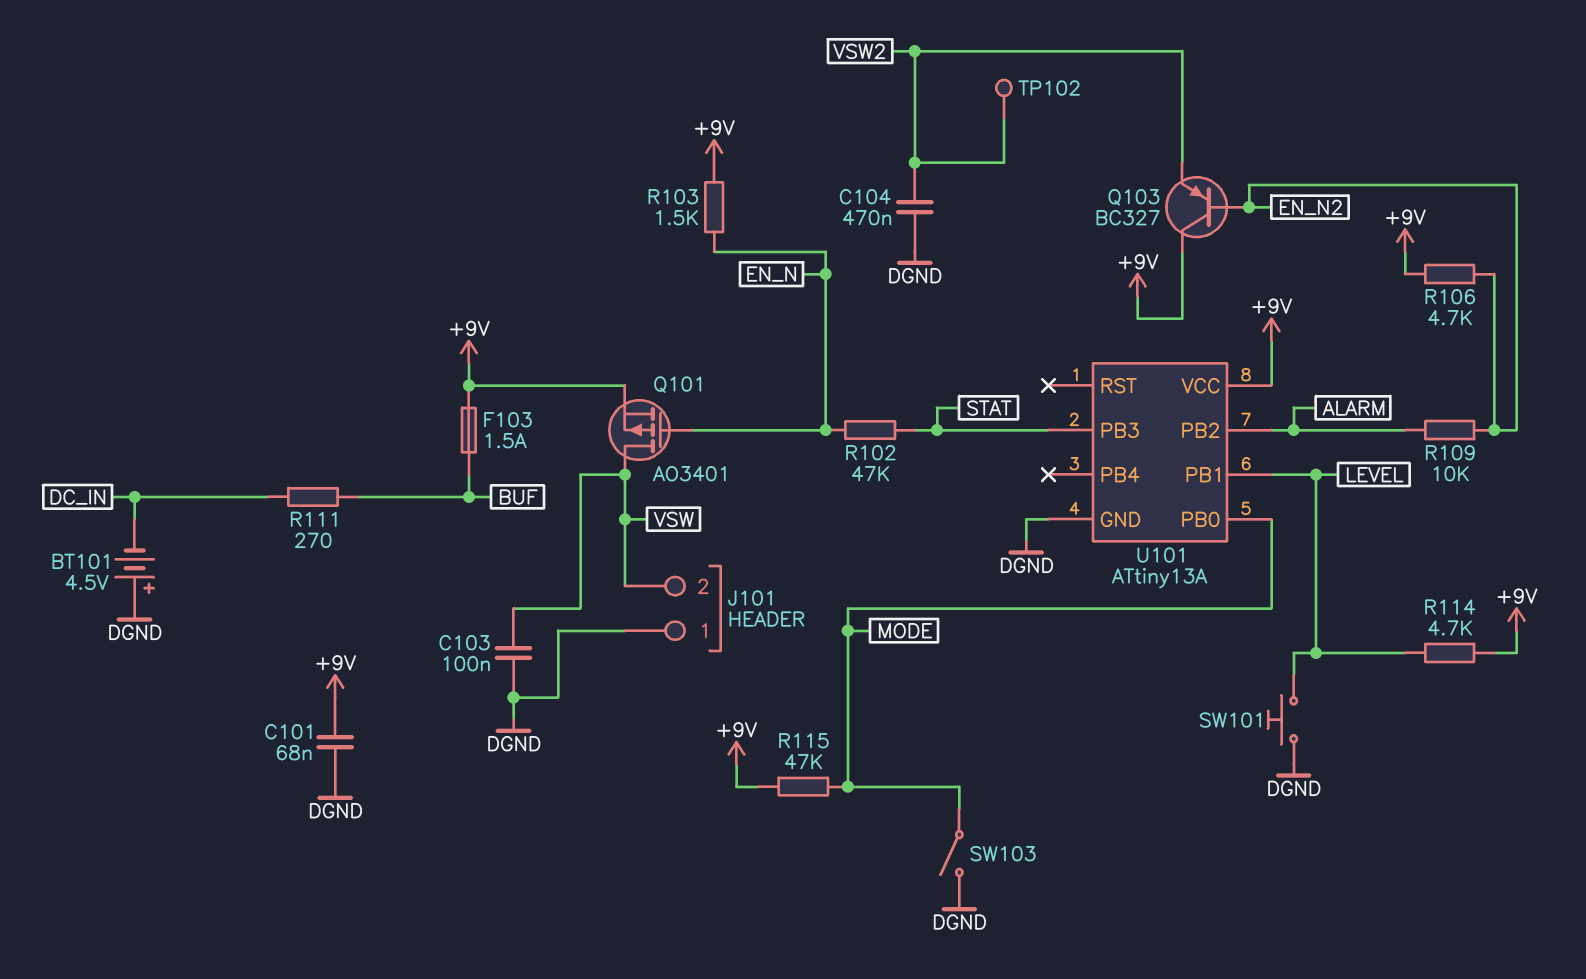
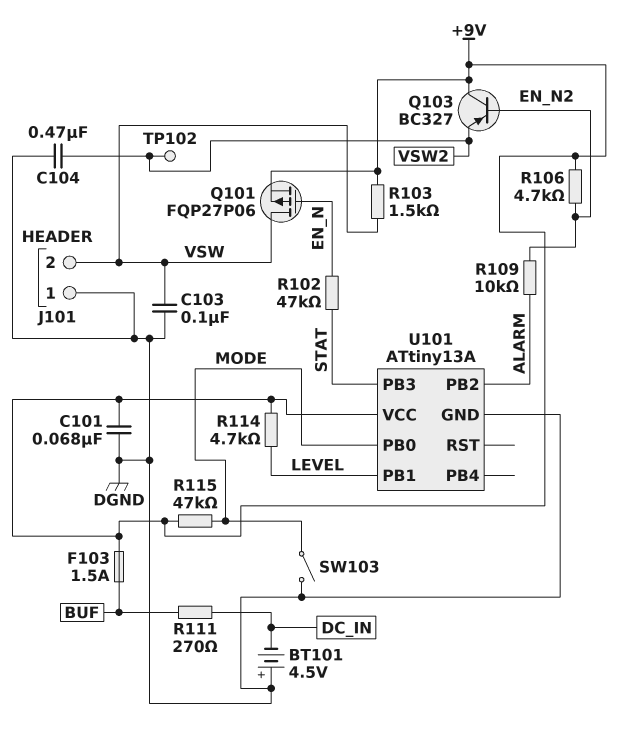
Q101: PMOS AO3401 (G EN_N, D VSW, S +9V) -> PMOS FQP27P06 (G EN_N, D VSW, S +9V)
R103: 1.5k (+9V, EN_N) -> 1.5k (+9V, VSW)
SW101: button (DGND, LEVEL) -> none

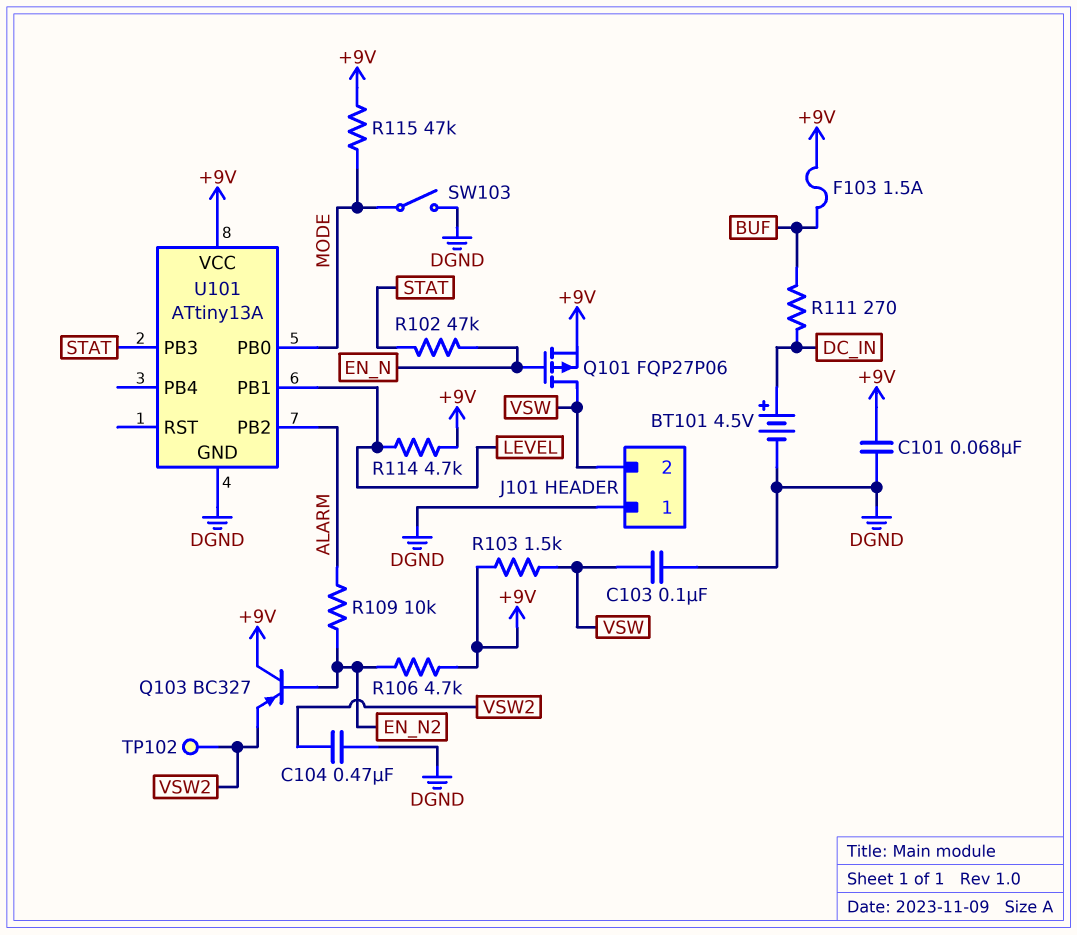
BT101: 4.5V (plus DGND, minus DC_IN) -> 4.5V (plus DC_IN, minus DGND)

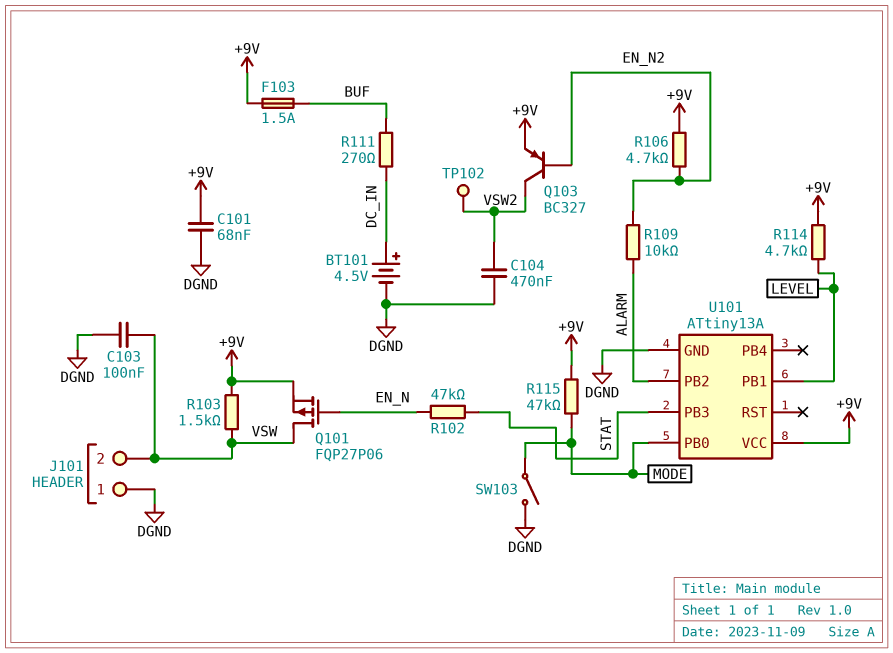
Q103: PNP BC327 (B EN_N2, C +9V, E VSW2) -> PNP BC327 (B EN_N2, C VSW2, E +9V)

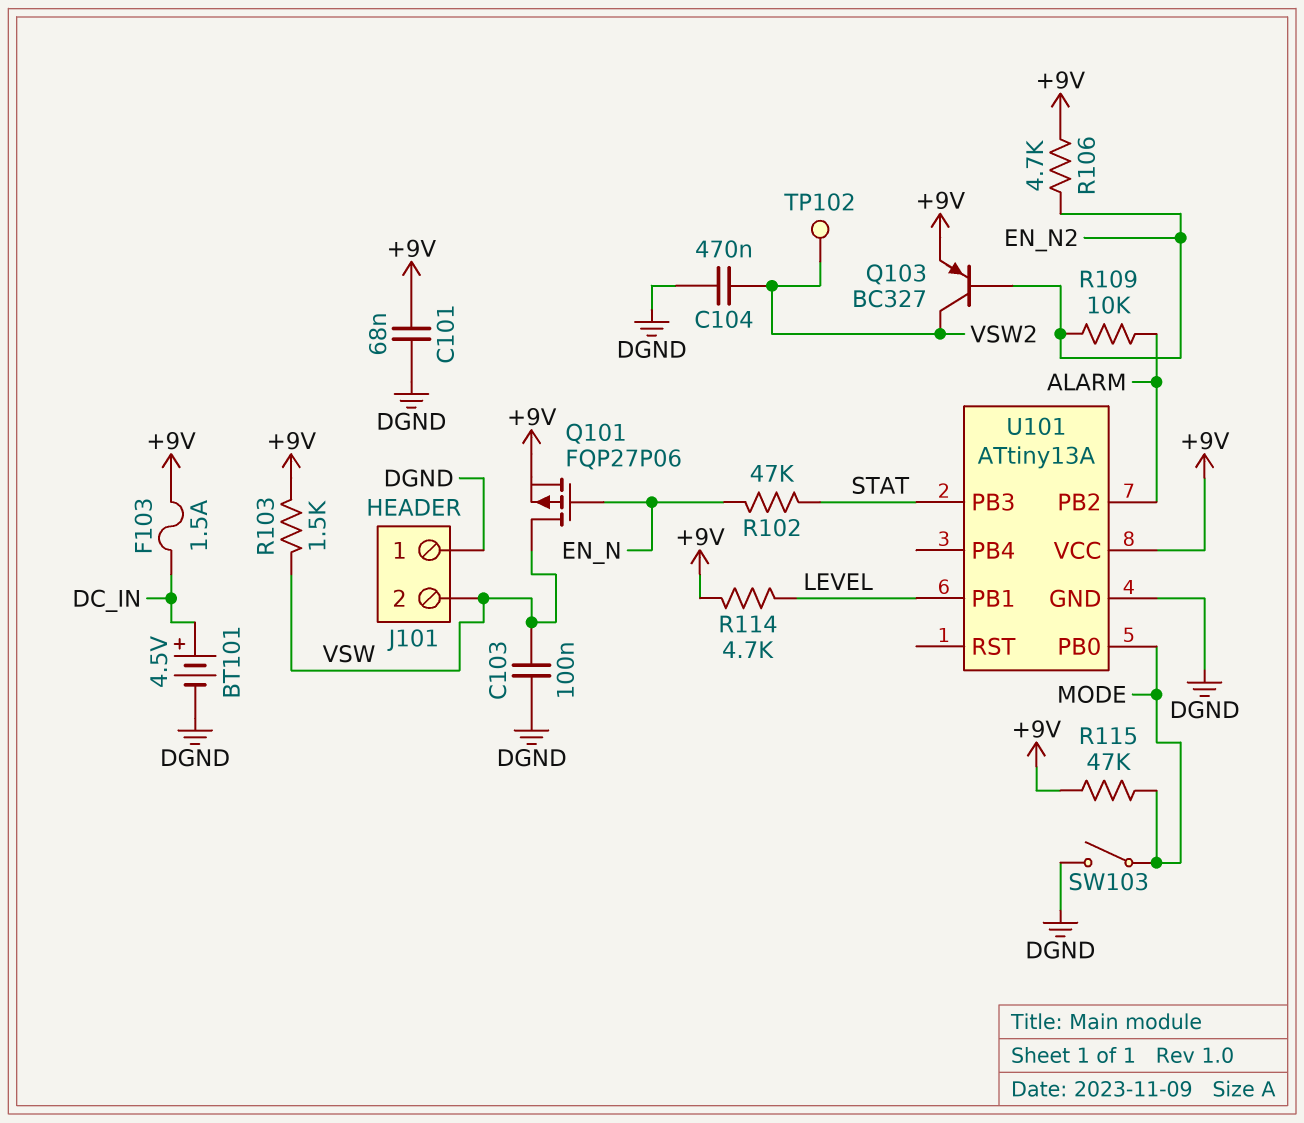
F103: 1.5A (+9V, BUF) -> 1.5A (+9V, DC_IN)
R111: 270 (BUF, DC_IN) -> none

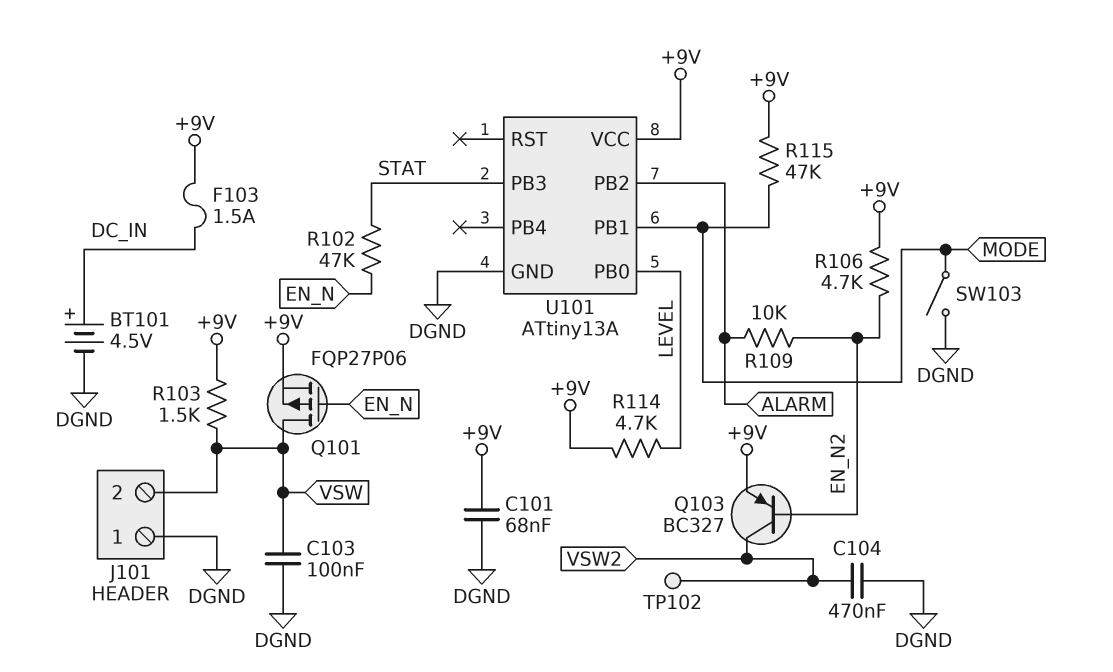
U101 pin PB0: MODE -> LEVEL
U101 pin PB1: LEVEL -> MODE

